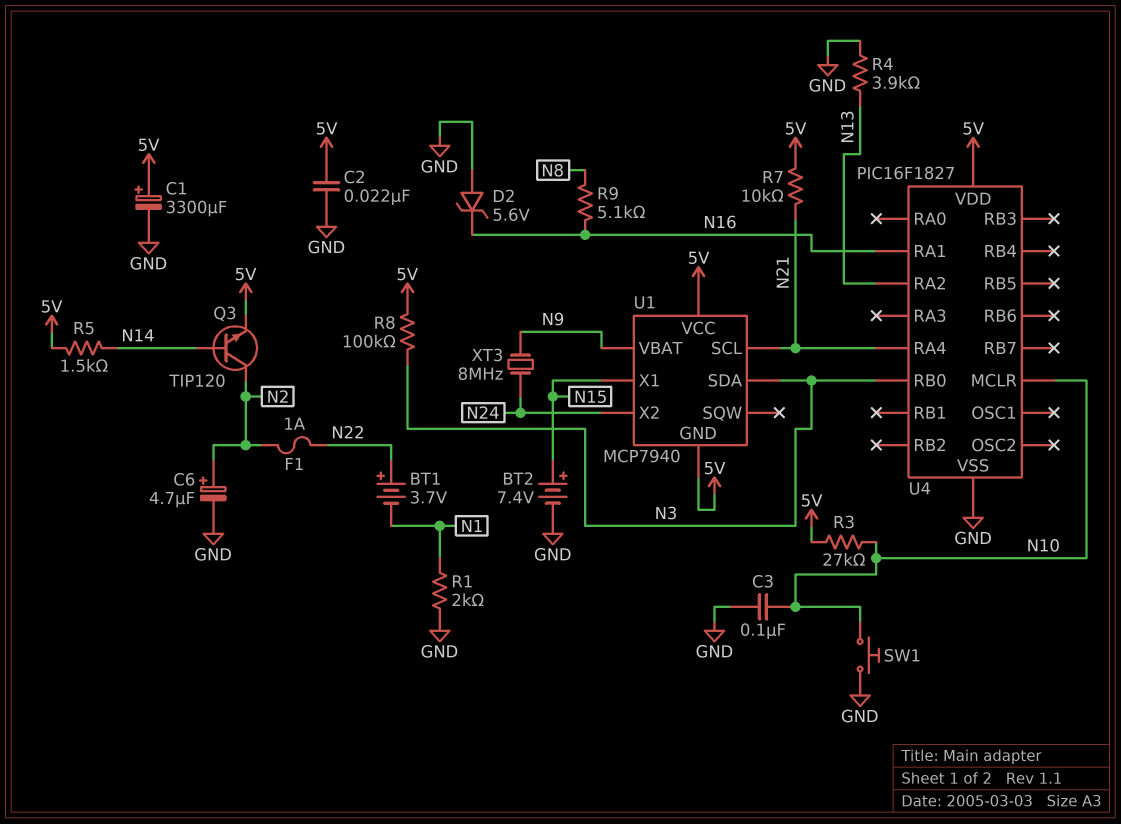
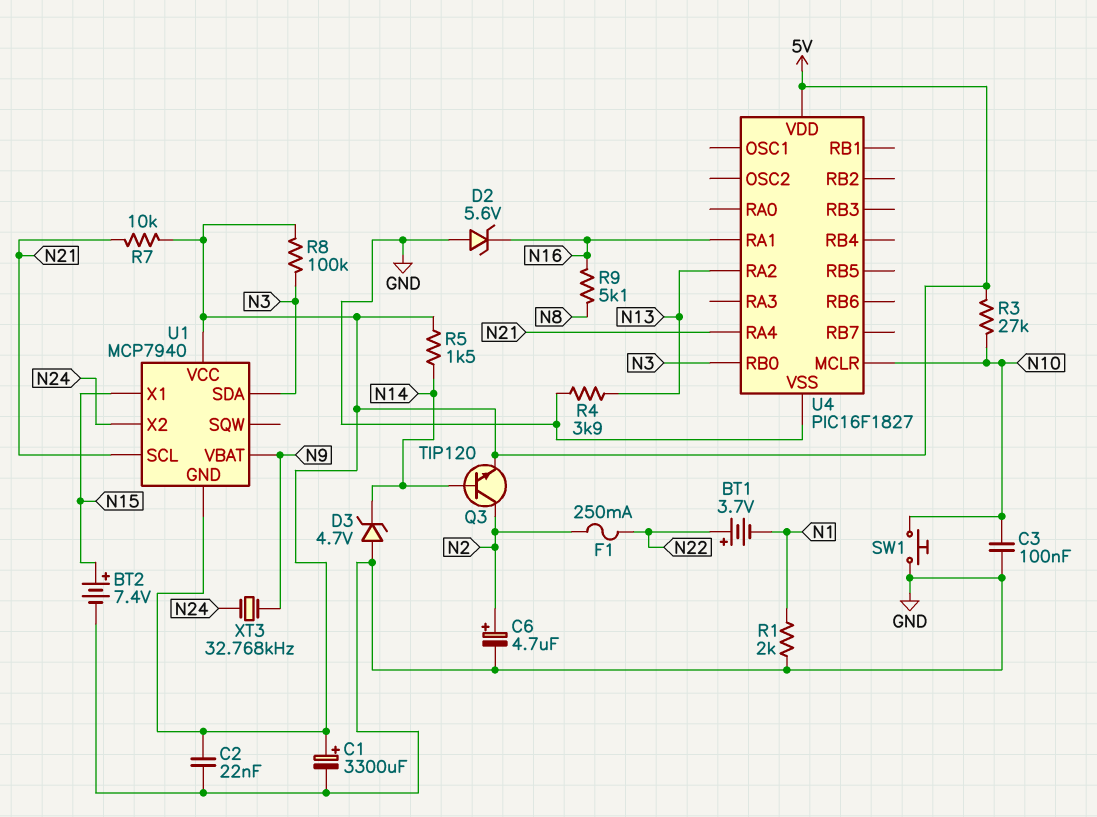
D3: none -> zener 4.7V (A GND, K N14)
F1: 1A (N2, N22) -> 250mA (N2, N22)
XT3: 8MHz (N9, N24) -> 32.768kHz (N9, N24)

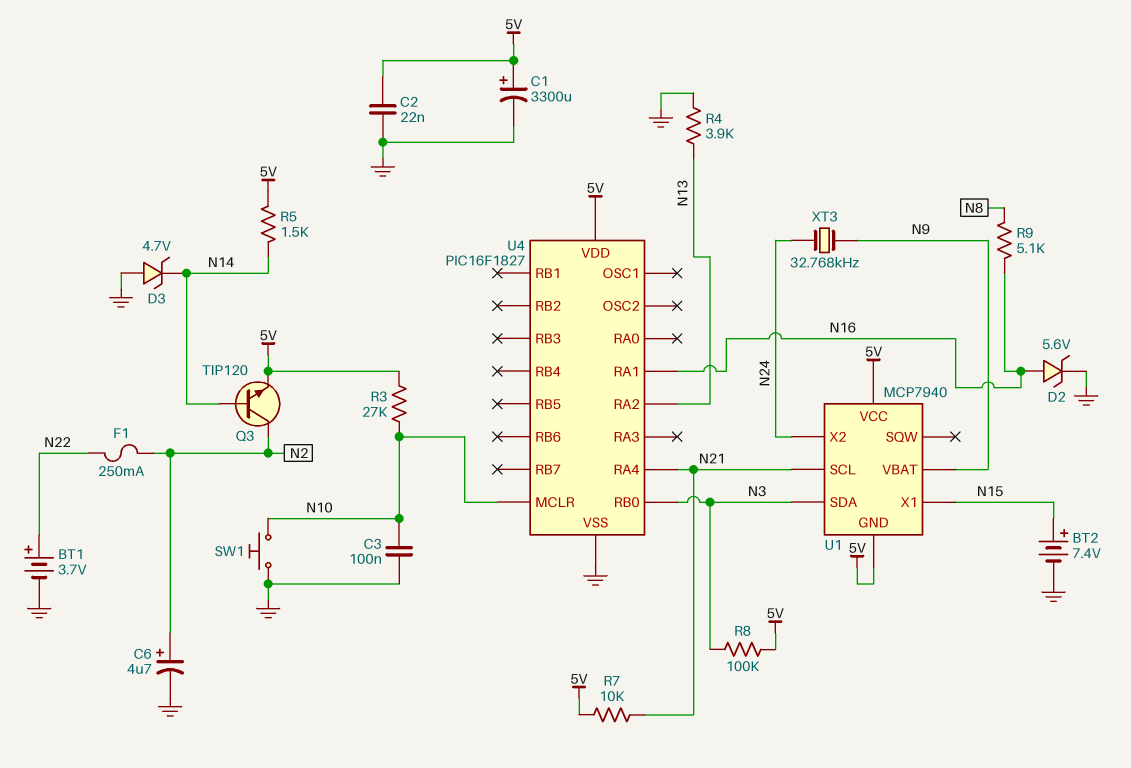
BT1: 3.7V (plus N22, minus N1) -> 3.7V (plus N22, minus GND)
D2: zener 5.6V (A GND, K N16) -> zener 5.6V (A N16, K GND)
R1: 2k (GND, N1) -> none

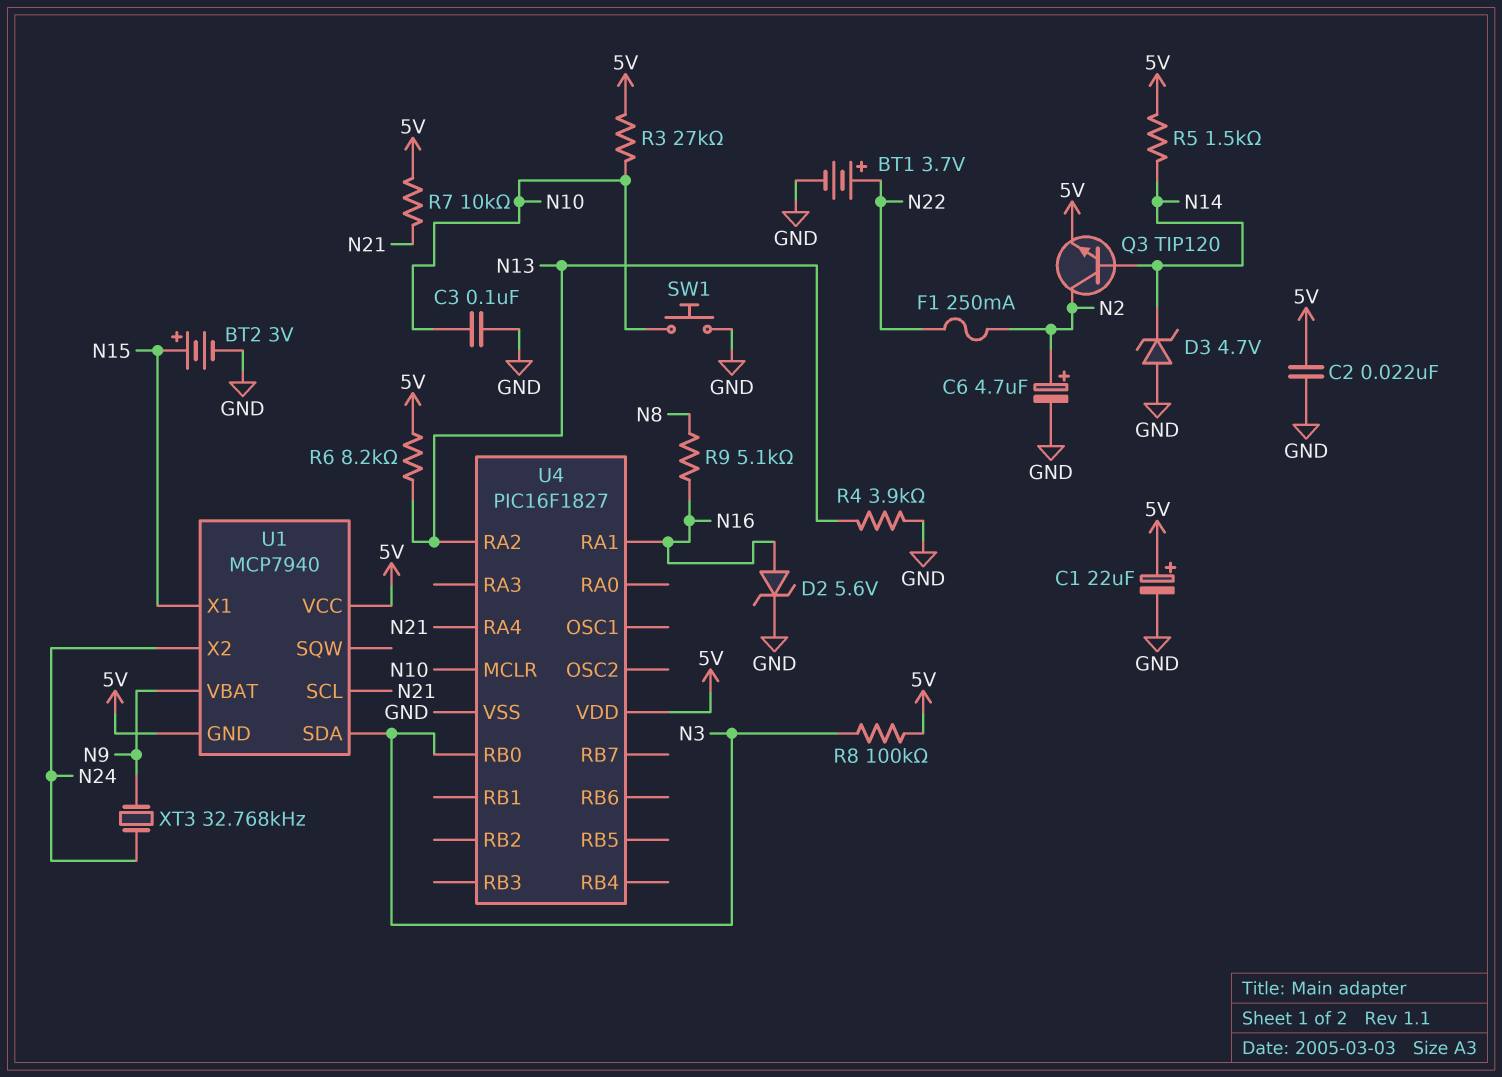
BT2: 7.4V (plus N15, minus GND) -> 3V (plus N15, minus GND)
C1: 3300uF (plus 5V, minus GND) -> 22uF (plus 5V, minus GND)
R6: none -> 8.2k (5V, N13)

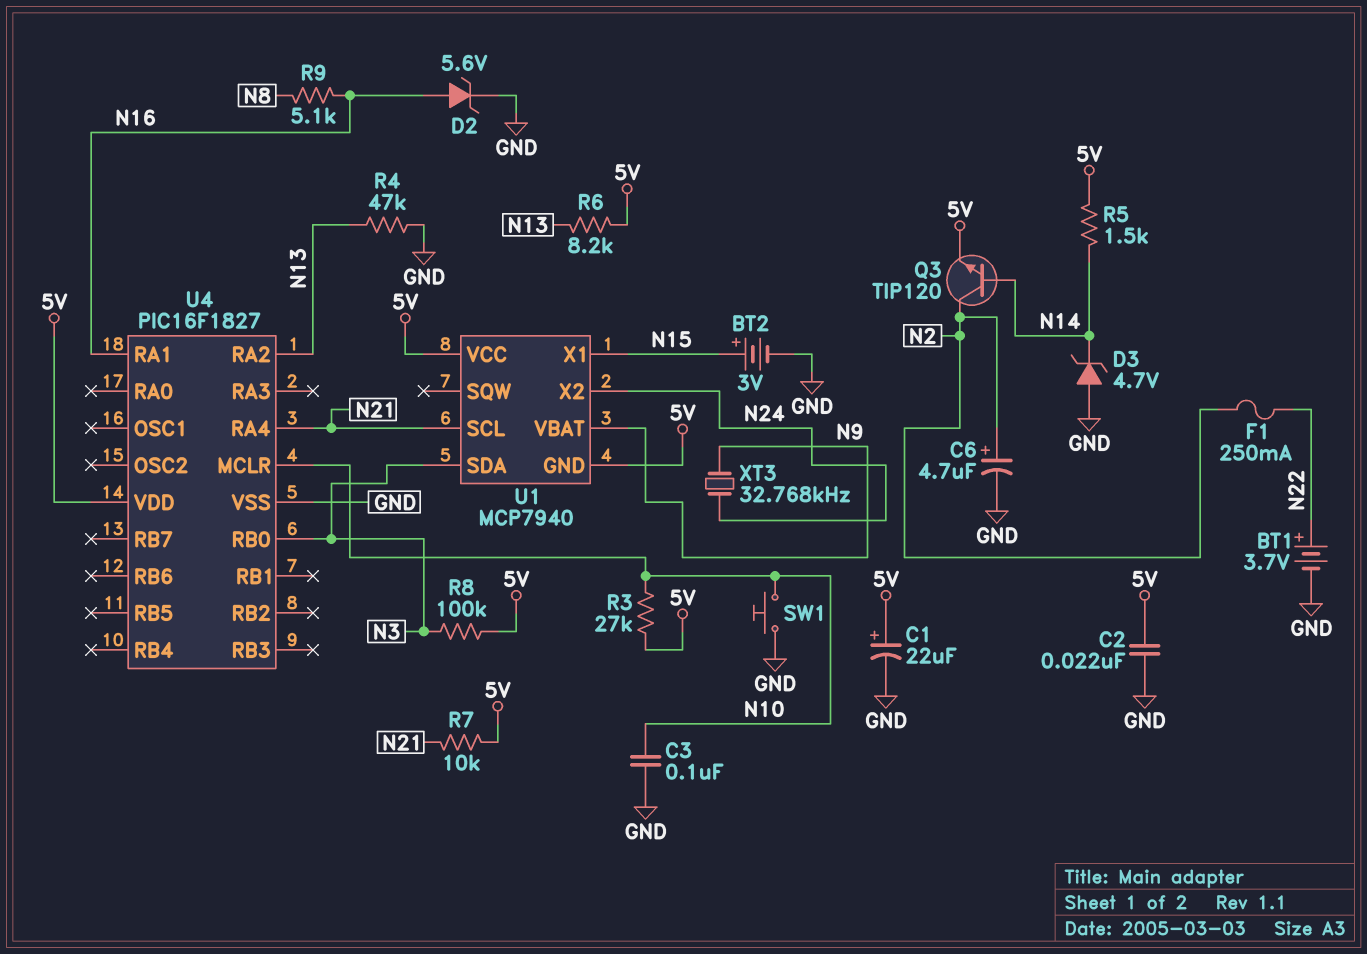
R4: 3.9k (GND, N13) -> 47k (GND, N13)

